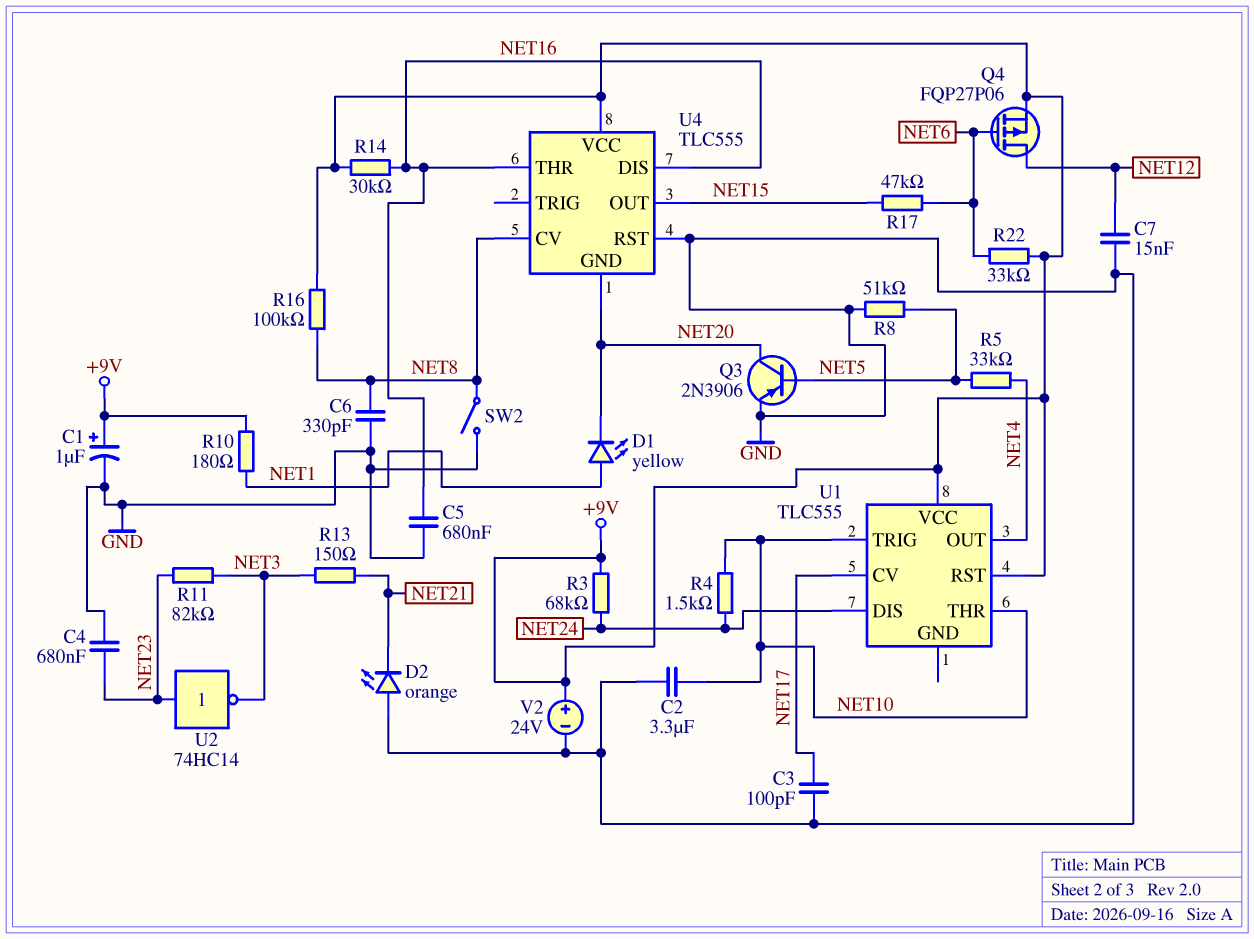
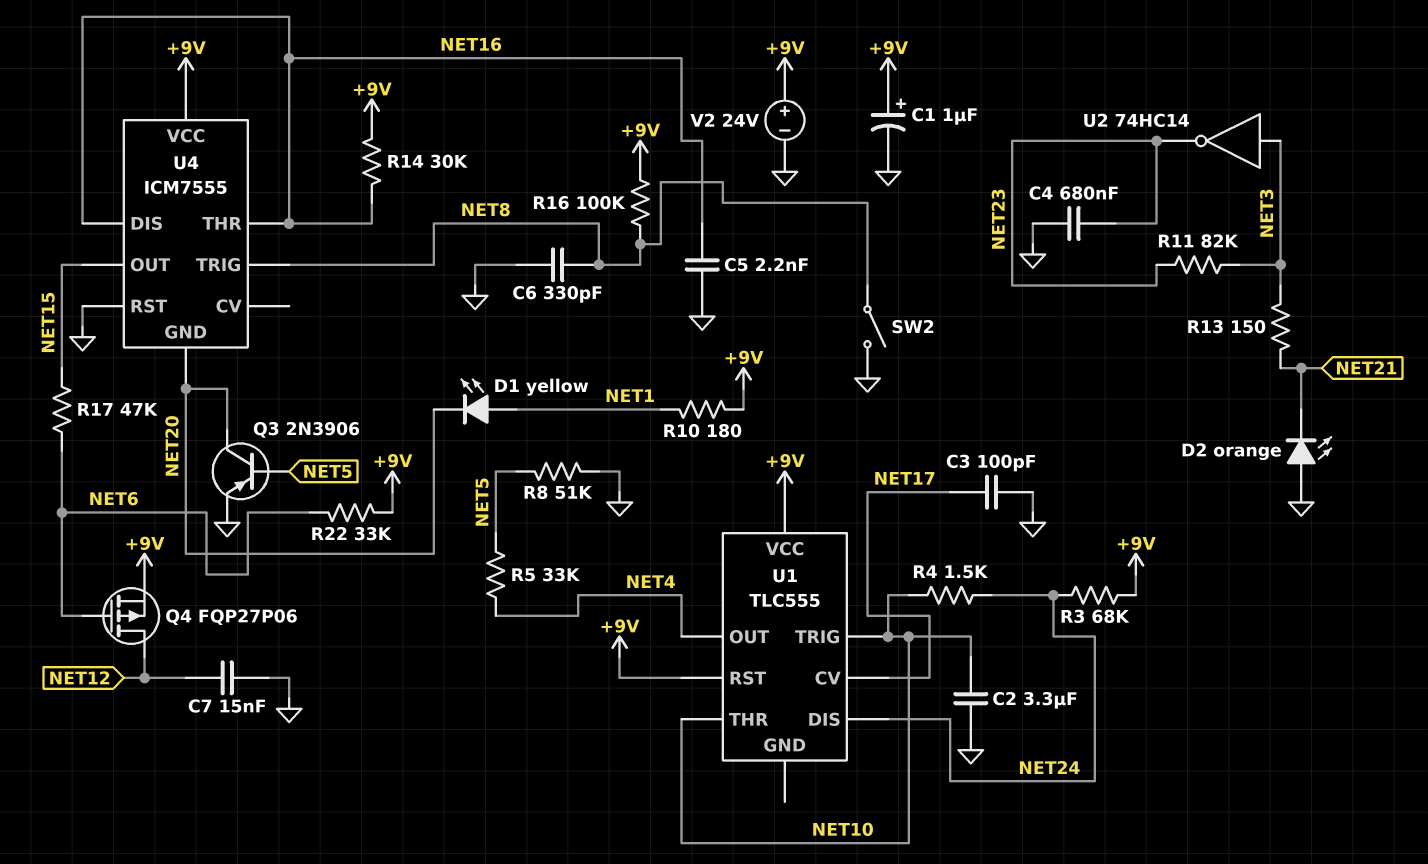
C5: 680nF (GND, NET16) -> 2.2nF (GND, NET16)
U2: NOT 74HC14 (in NET23, out NET3) -> NOT 74HC14 (in NET3, out NET23)
U4: TLC555 -> ICM7555
U4 pin CV: NET8 -> none
U4 pin TRIG: none -> NET8

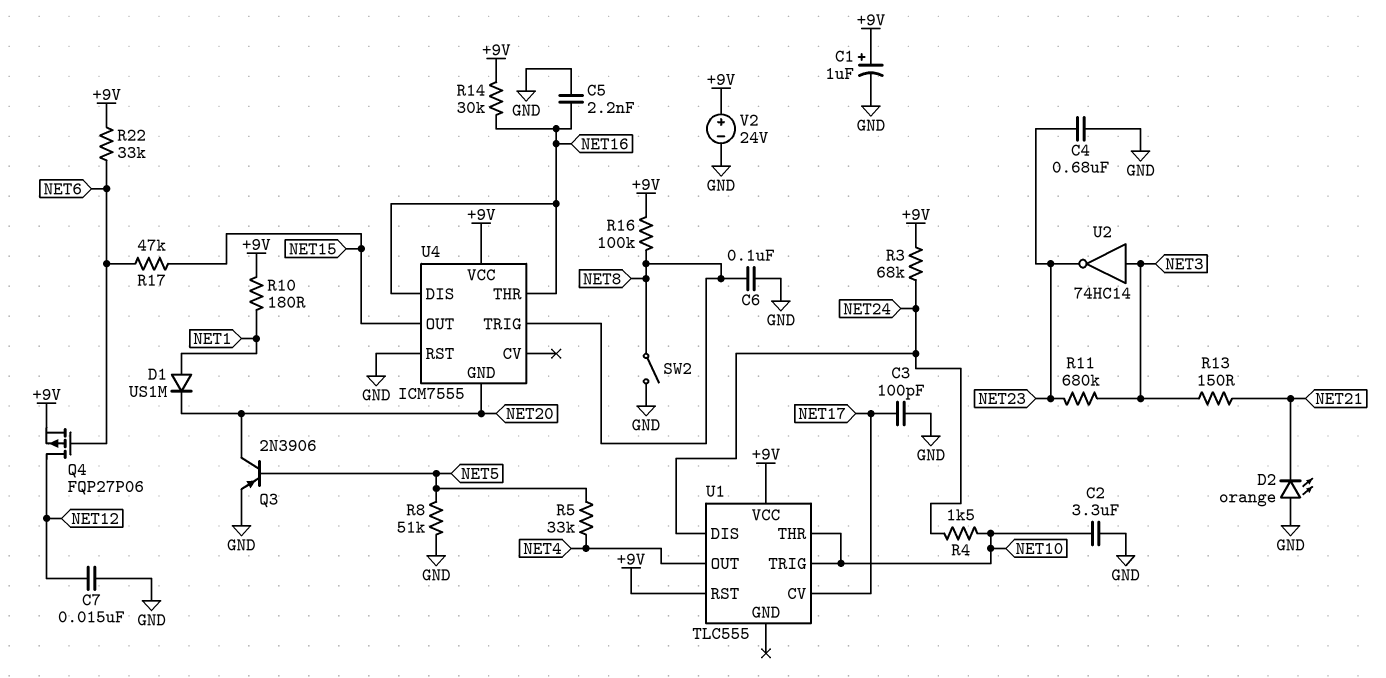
C6: 330pF (GND, NET8) -> 100nF (GND, NET8)
D1: LED yellow (A NET1, K NET20) -> diode US1M (A NET1, K NET20)
R11: 82k (NET3, NET23) -> 680k (NET3, NET23)

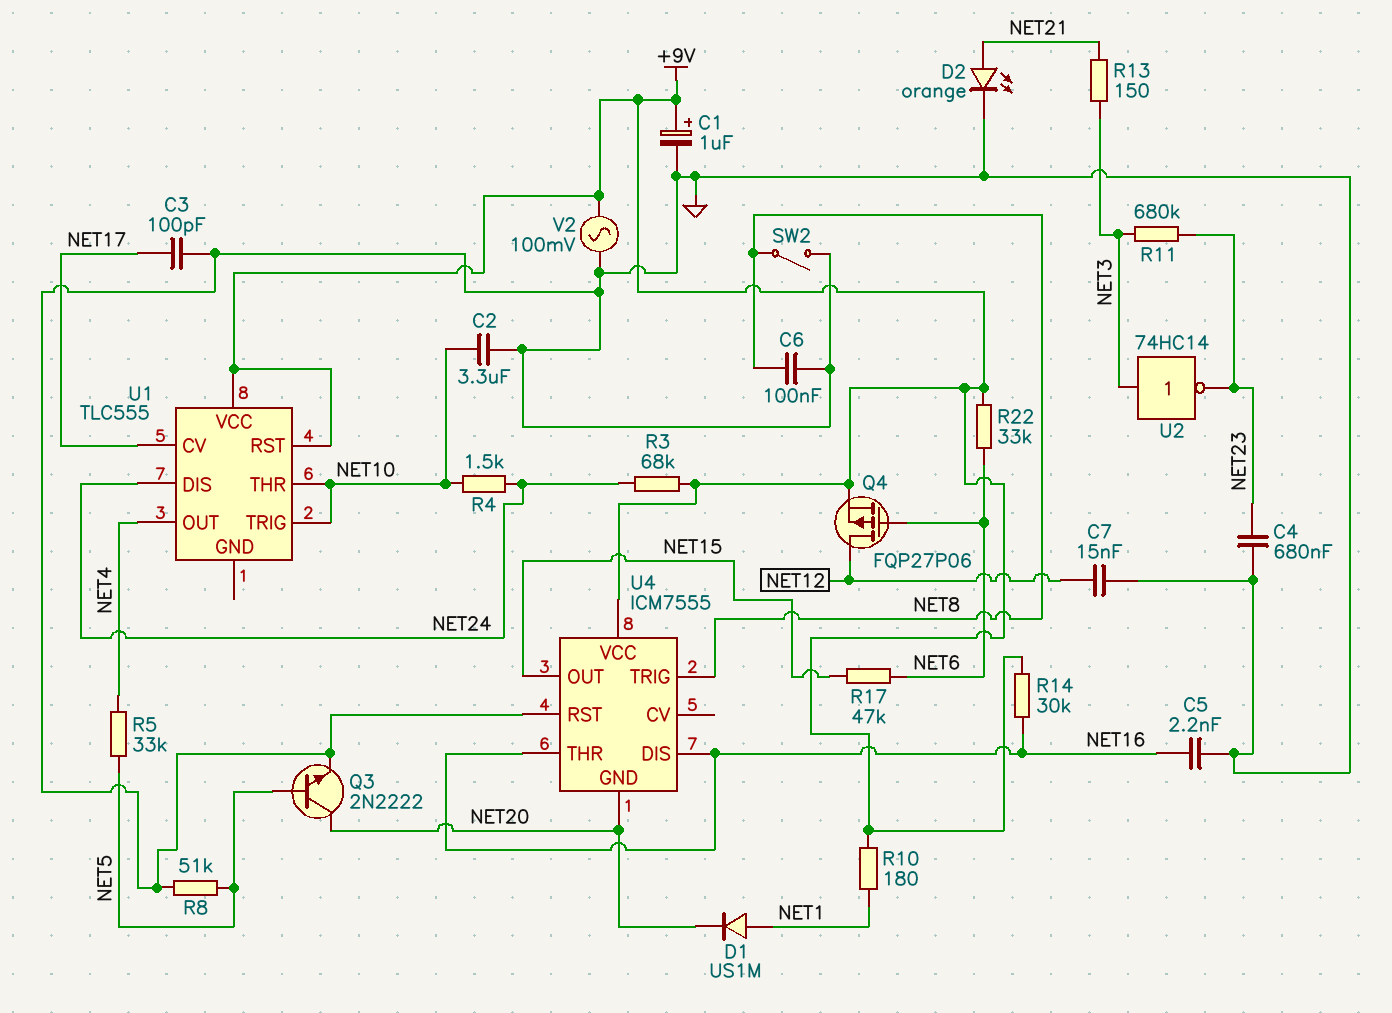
D2: LED orange (A GND, K NET21) -> LED orange (A NET21, K GND)
Q3: PNP 2N3906 (B NET5, C NET20, E GND) -> NPN 2N2222 (B NET5, C NET20, E GND)
R16: 100k (+9V, NET8) -> none
V2: 24V (plus +9V, minus GND) -> AC 100mV (+9V, GND)

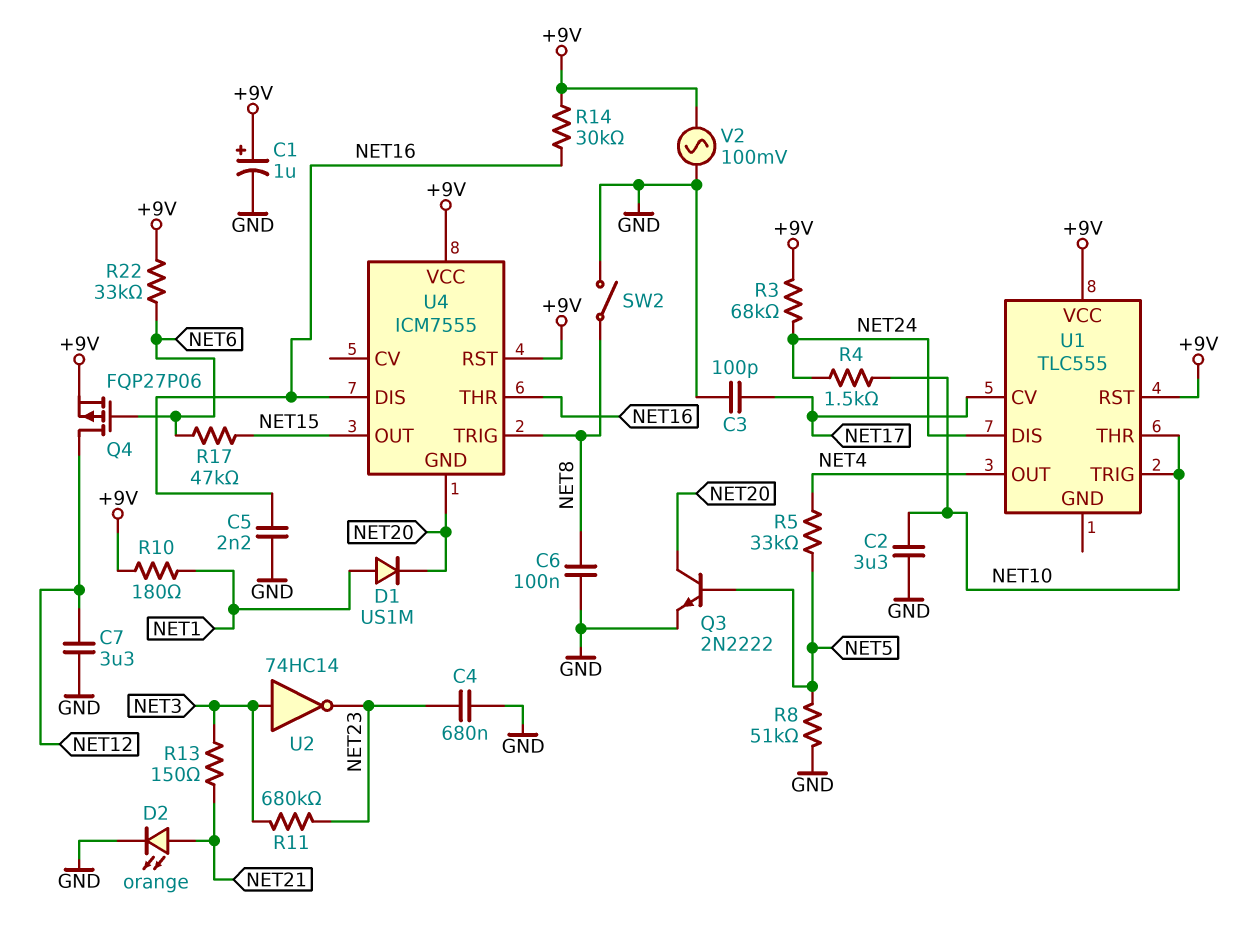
C7: 15nF (GND, NET12) -> 3.3uF (GND, NET12)
U4 pin RST: GND -> +9V

